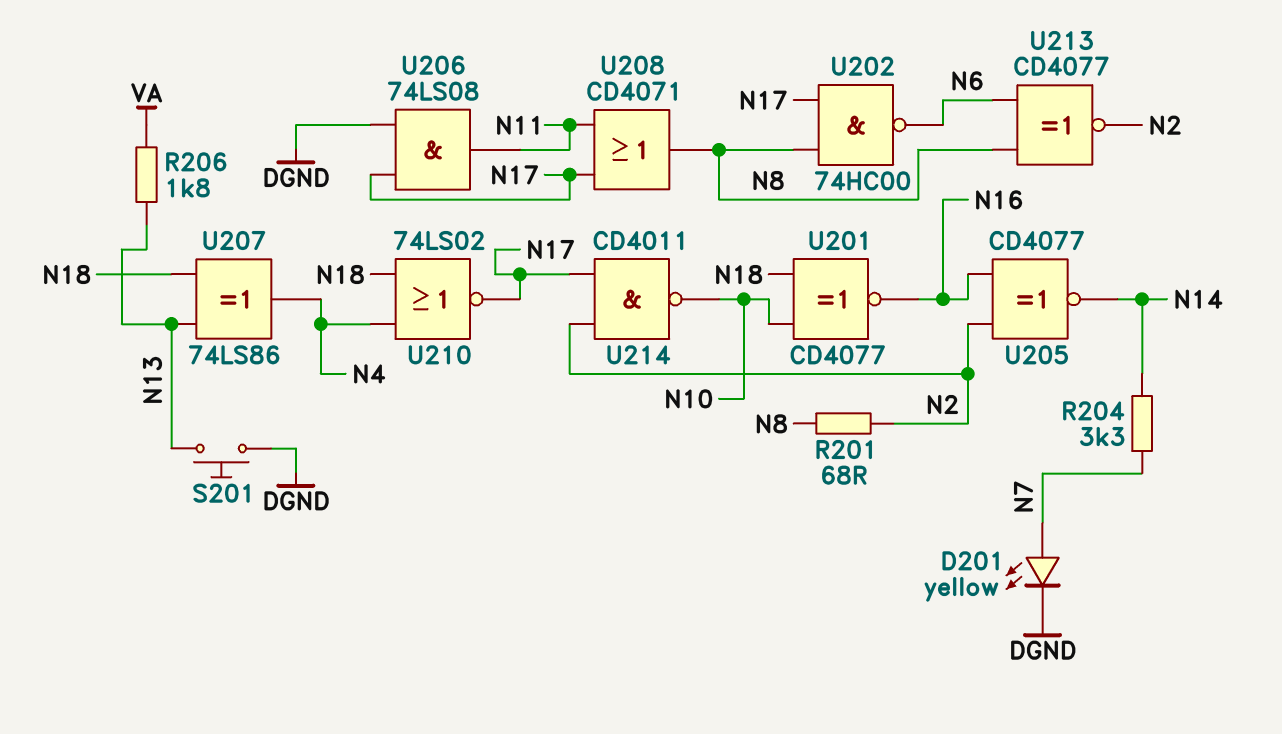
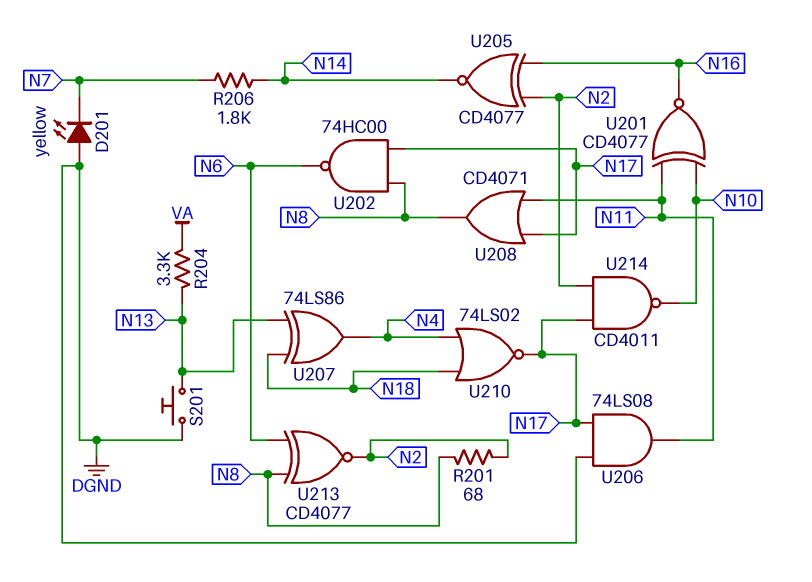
D201: LED yellow (A N7, K DGND) -> LED yellow (A DGND, K N7)
R204: 3.3k (N7, N14) -> 3.3k (N13, VA)
R206: 1.8k (N13, VA) -> 1.8k (N7, N14)
U201: XNOR CD4077 (in N10, in N18, out N16) -> XNOR CD4077 (in N10, in N11, out N16)

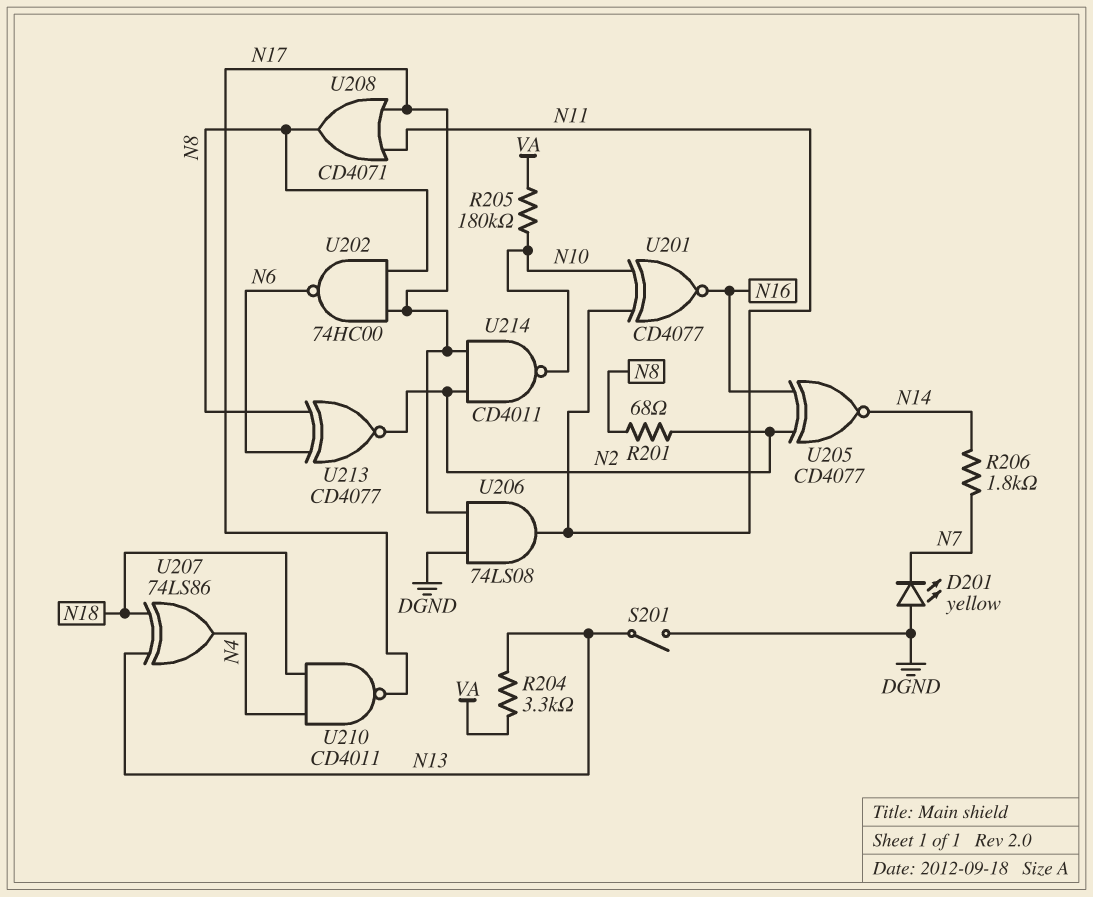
R205: none -> 180k (N10, VA)
S201: button (DGND, N13) -> switch (DGND, N13)
U210: NOR 74LS02 (in N4, in N18, out N17) -> NAND CD4011 (in N4, in N18, out N17)

